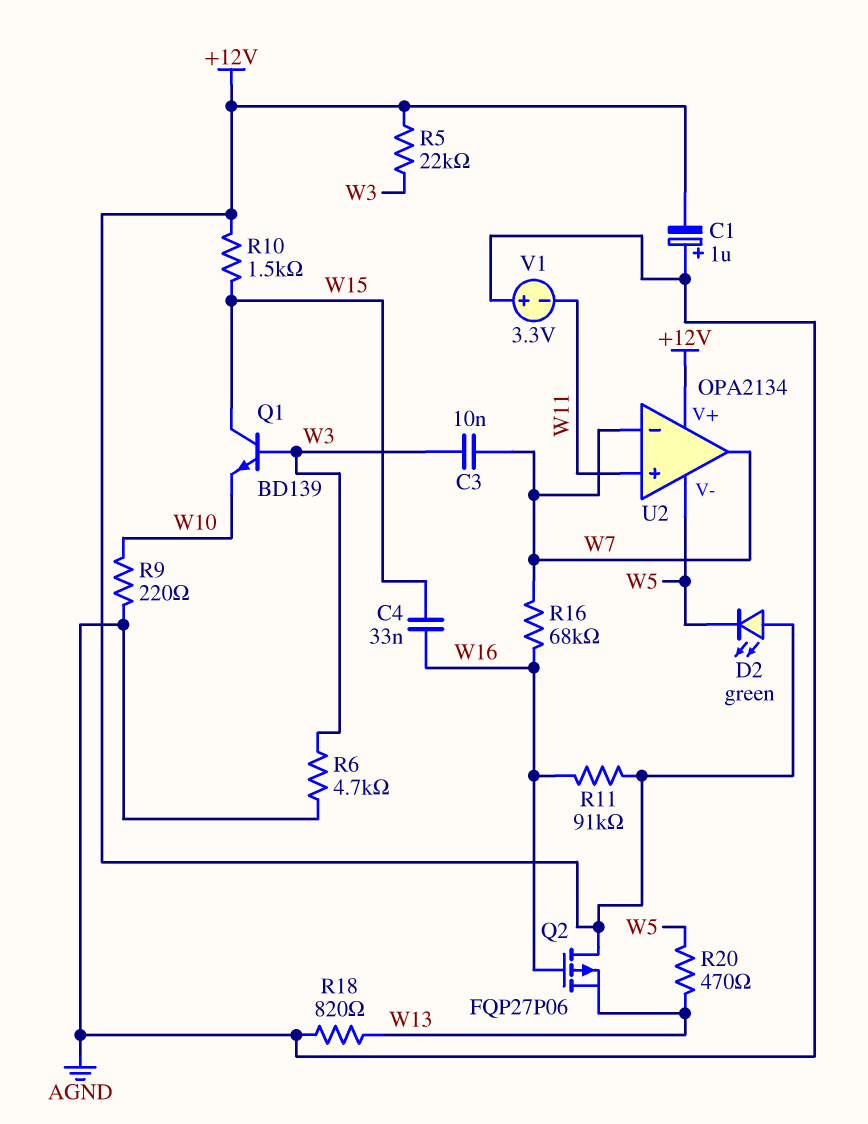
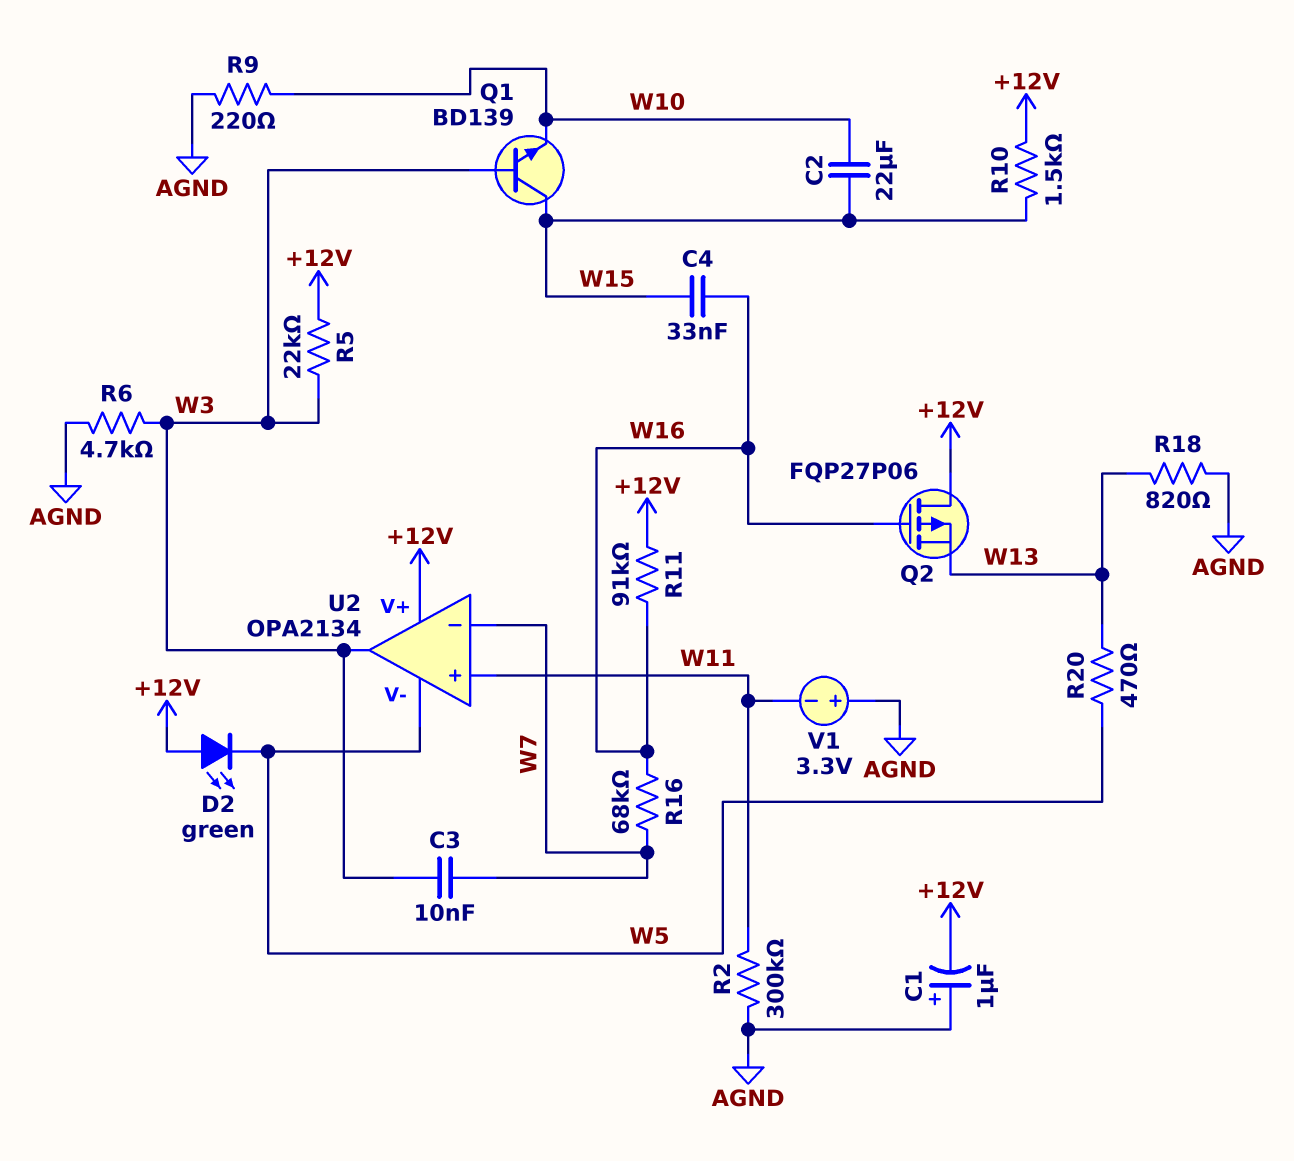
C2: none -> 22uF (W10, W15)
R2: none -> 300k (AGND, W11)
U2 pin out: W7 -> W3

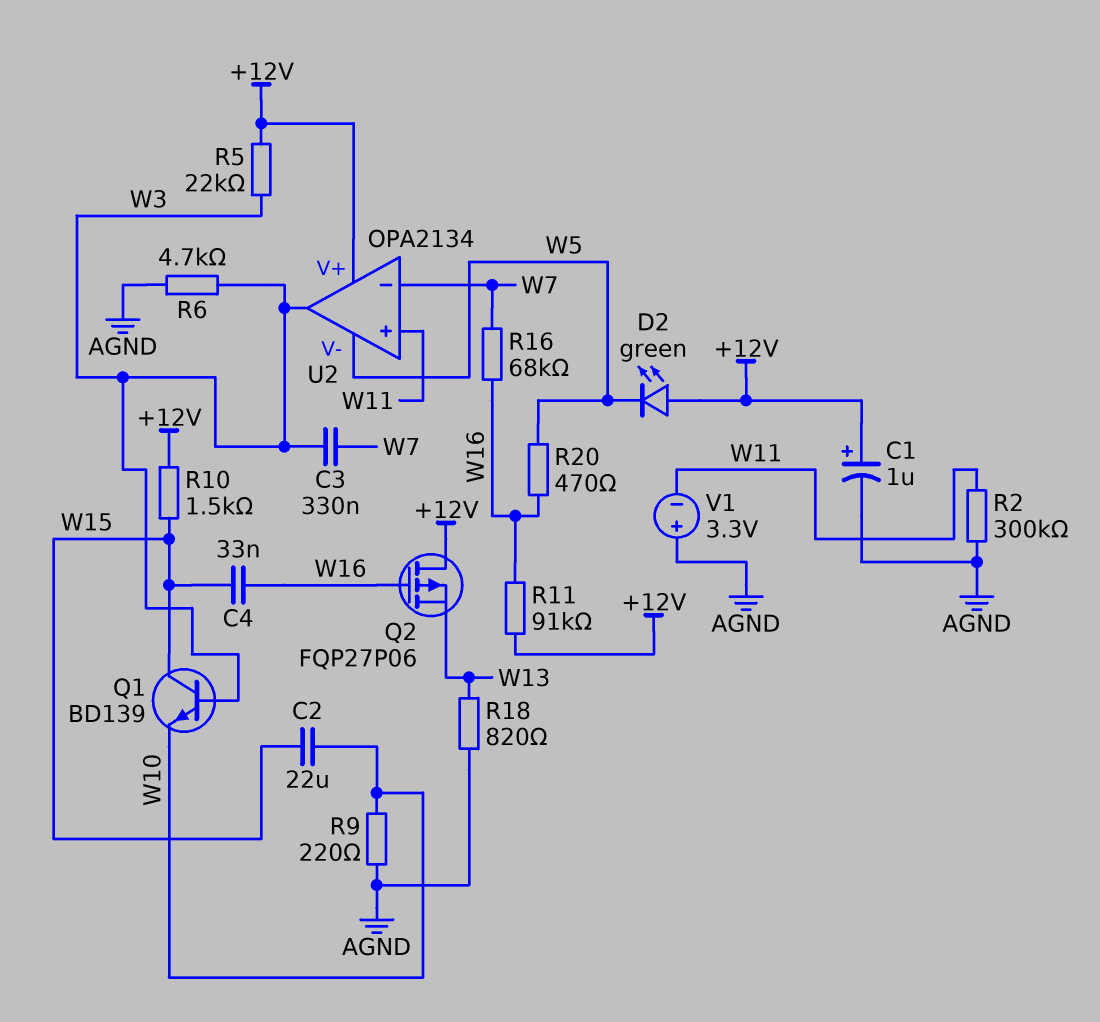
C1: 1uF (plus AGND, minus +12V) -> 1uF (plus +12V, minus AGND)
C3: 10nF (W3, W7) -> 330nF (W3, W7)
R20: 470 (W5, W13) -> 470 (W5, W16)

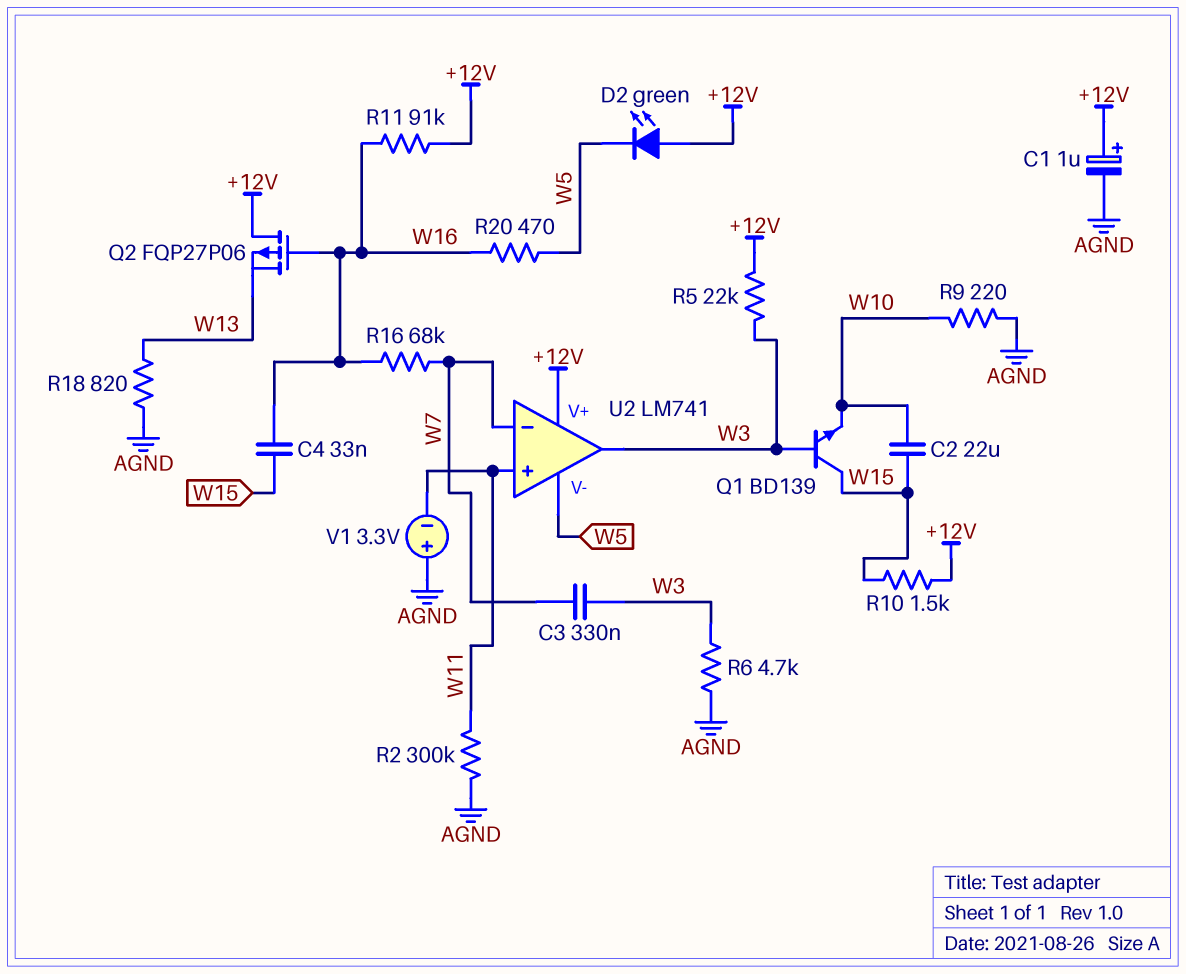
U2: OPA2134 -> LM741

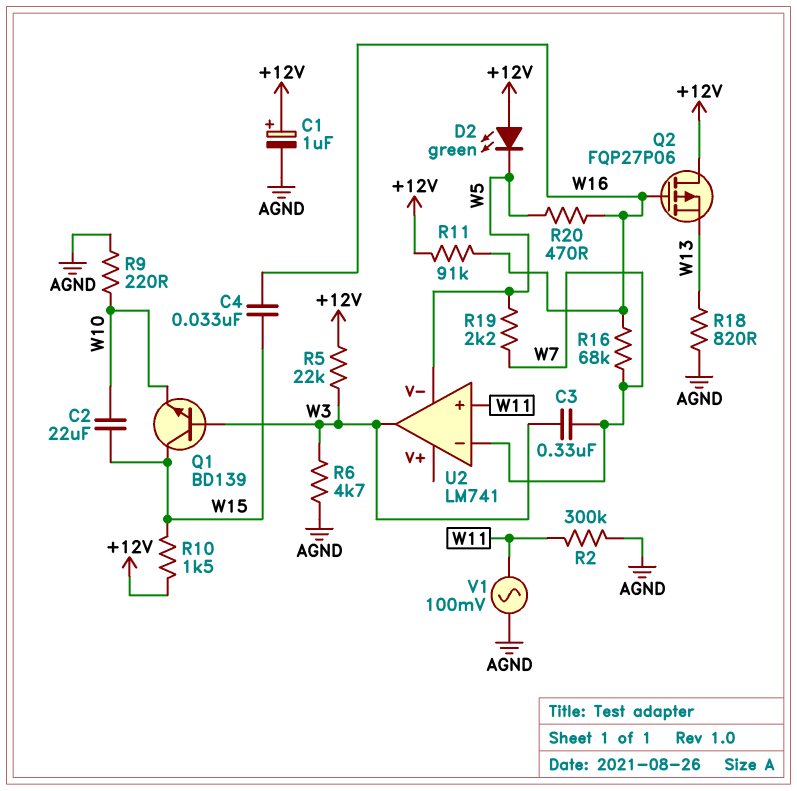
R19: none -> 2.2k (W5, W7)
U2 pin V+: +12V -> none
V1: 3.3V (plus AGND, minus W11) -> AC 100mV (AGND, W11)

